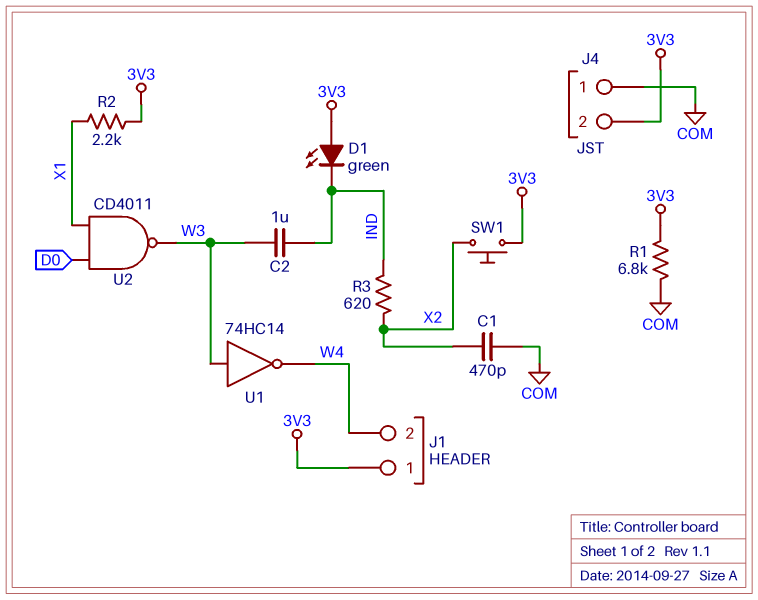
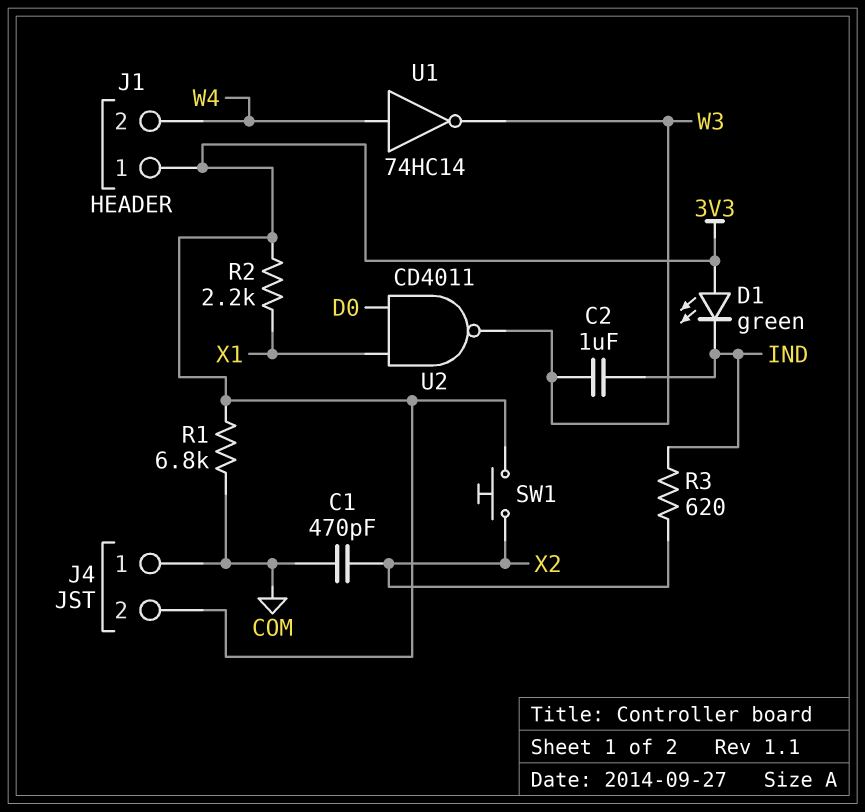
U1: NOT 74HC14 (in W3, out W4) -> NOT 74HC14 (in W4, out W3)

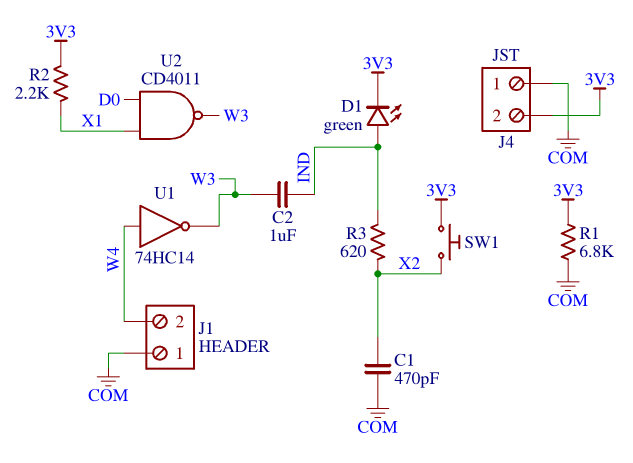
D1: LED green (A 3V3, K IND) -> LED green (A IND, K 3V3)
J1 pin 1: 3V3 -> COM

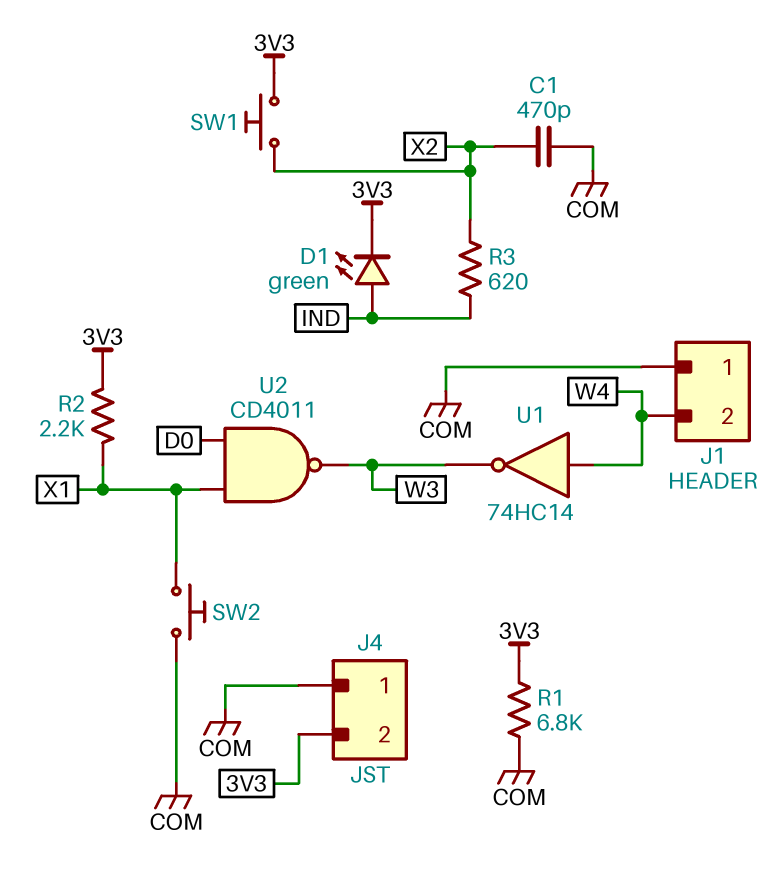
C2: 1uF (IND, W3) -> none
SW2: none -> button (COM, X1)

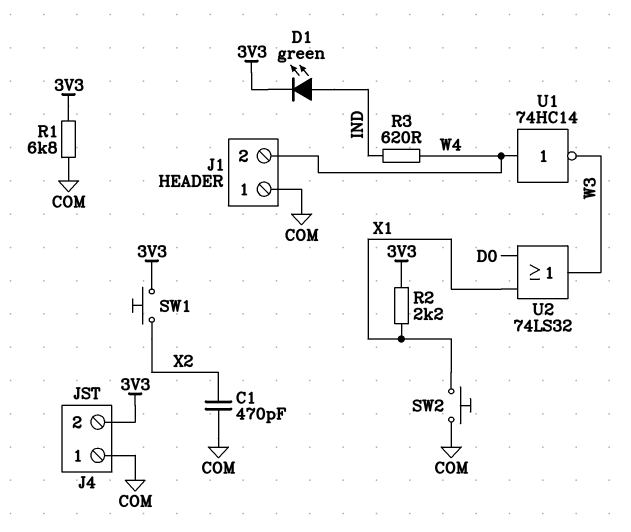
R3: 620 (IND, X2) -> 620 (IND, W4)
U2: NAND CD4011 (in D0, in X1, out W3) -> OR 74LS32 (in D0, in X1, out W3)

